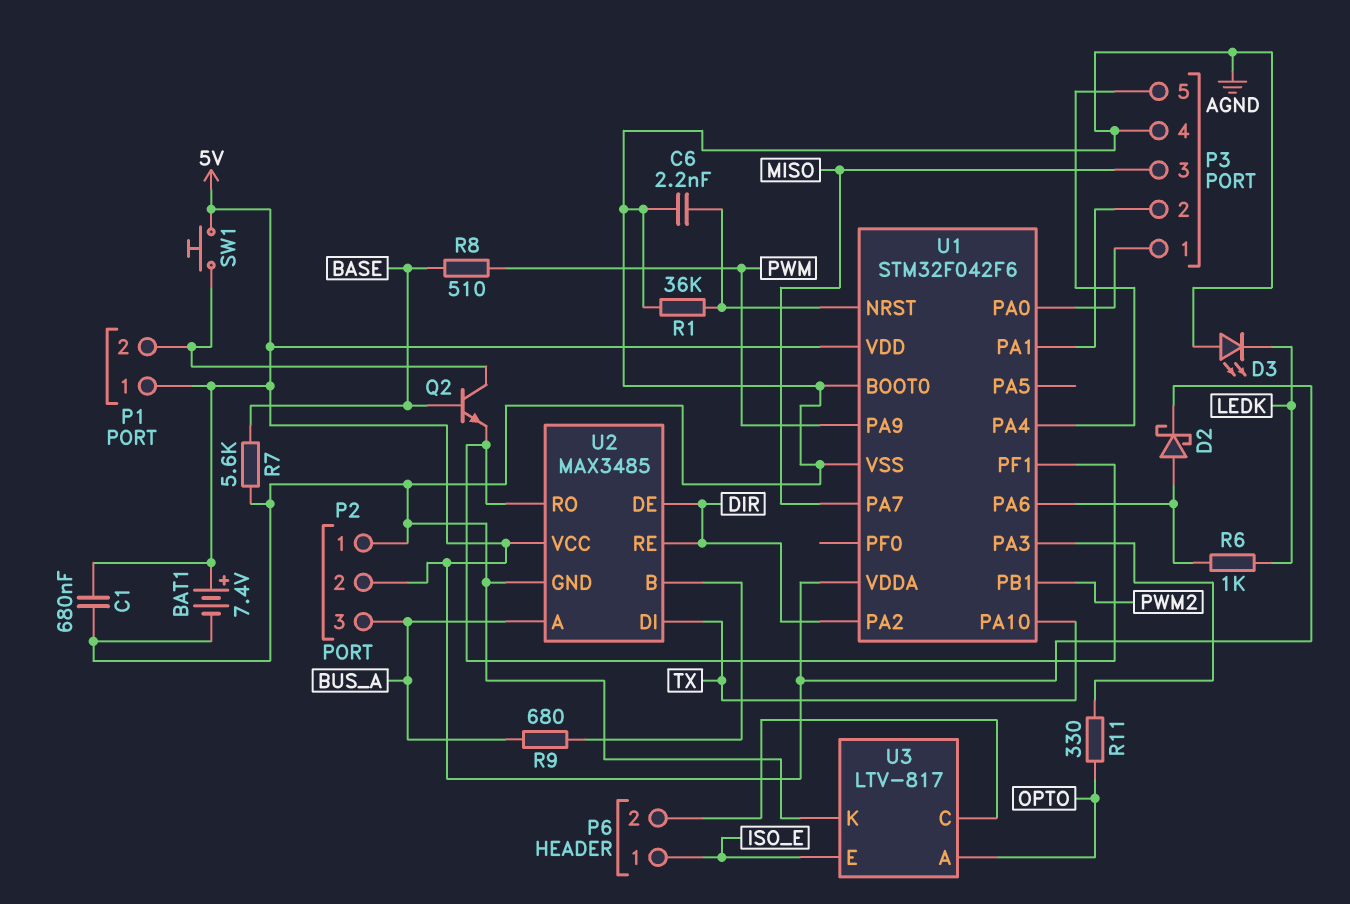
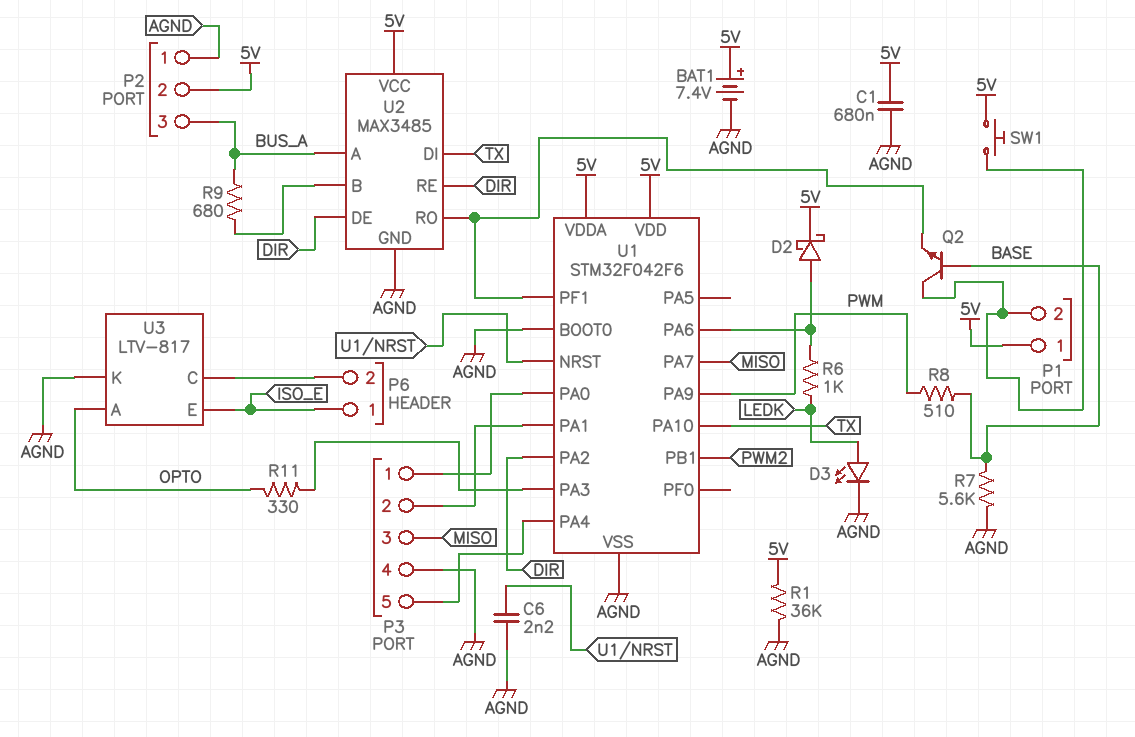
D3: LED (A AGND, K LEDK) -> LED (A LEDK, K AGND)
R1: 36k (AGND, U1/NRST) -> 36k (5V, AGND)

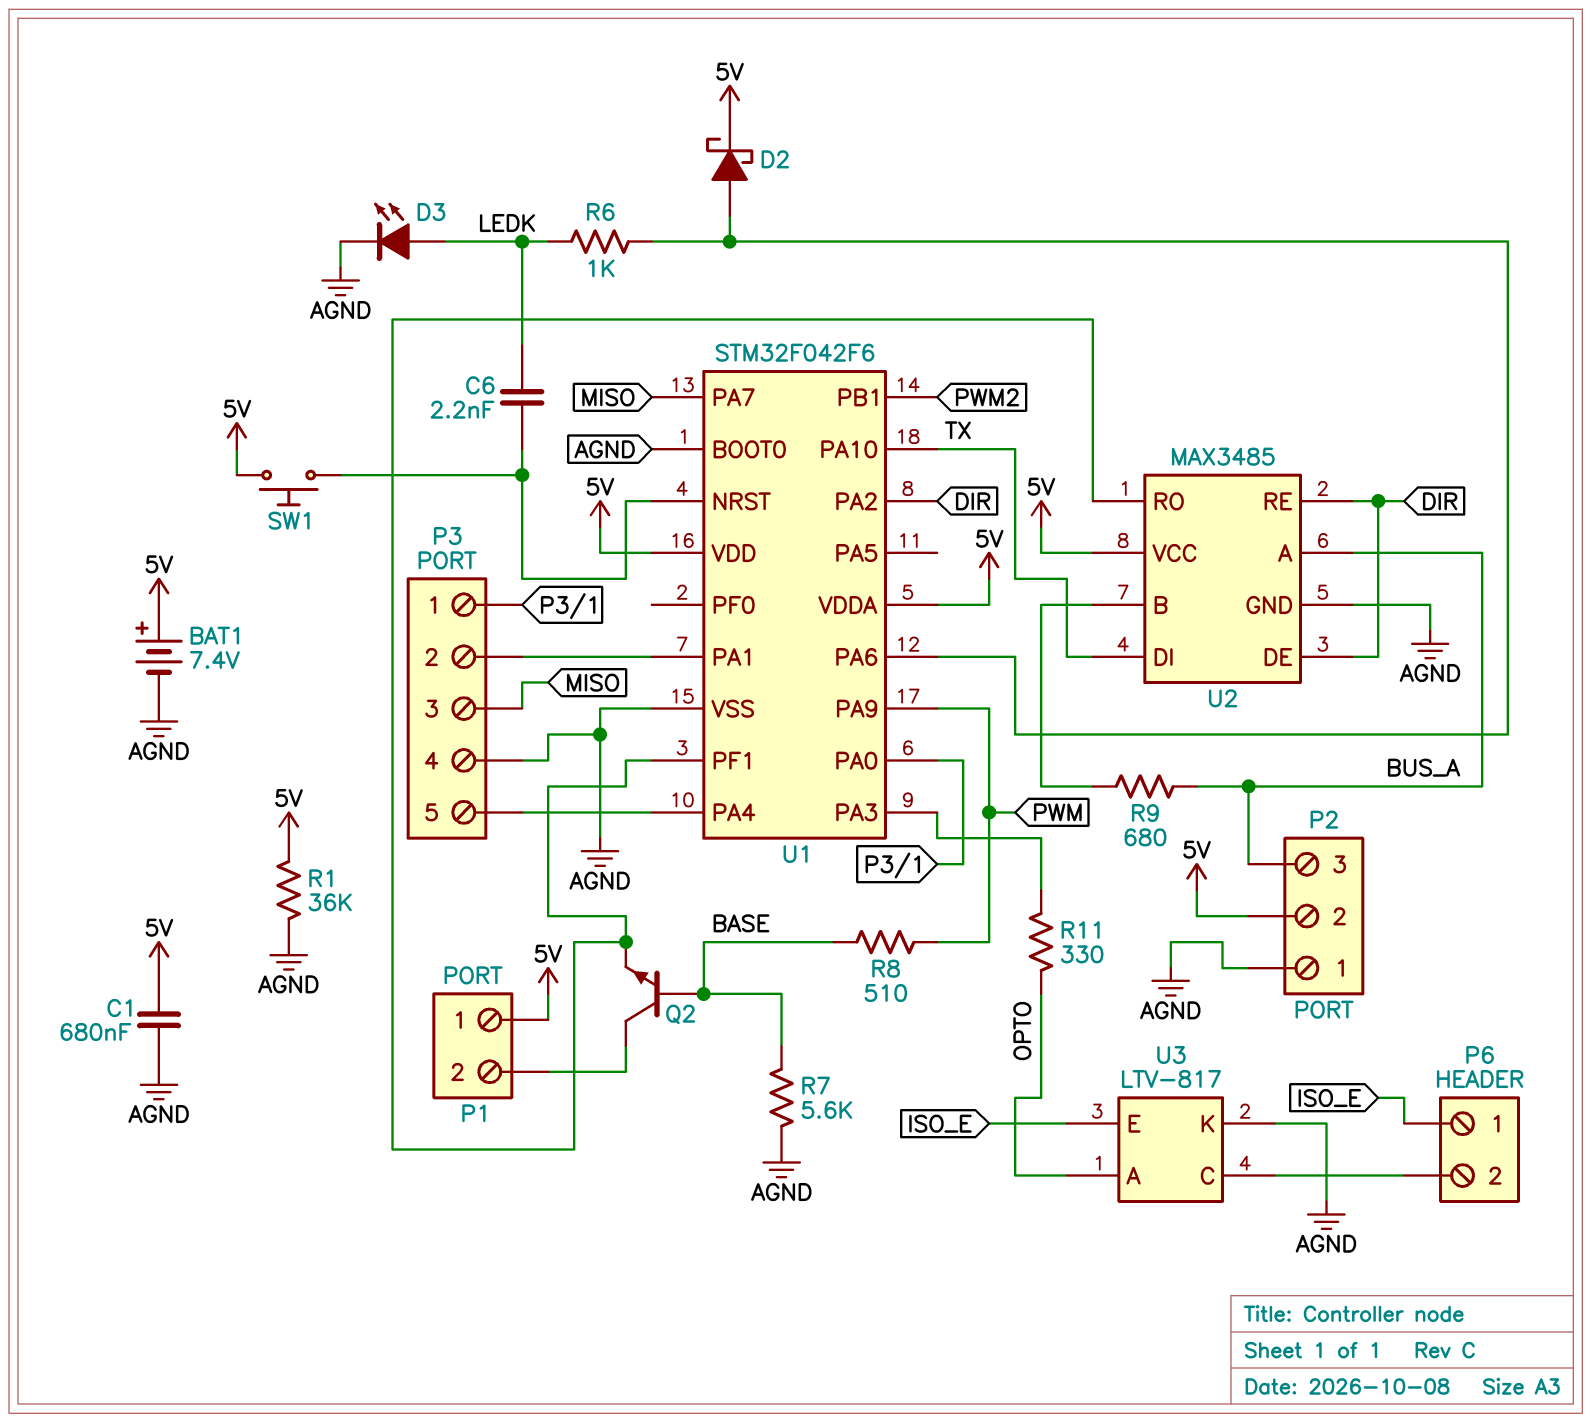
C6: 2.2nF (AGND, U1/NRST) -> 2.2nF (LEDK, U1/NRST)
SW1: button (5V, P1/2) -> button (5V, U1/NRST)

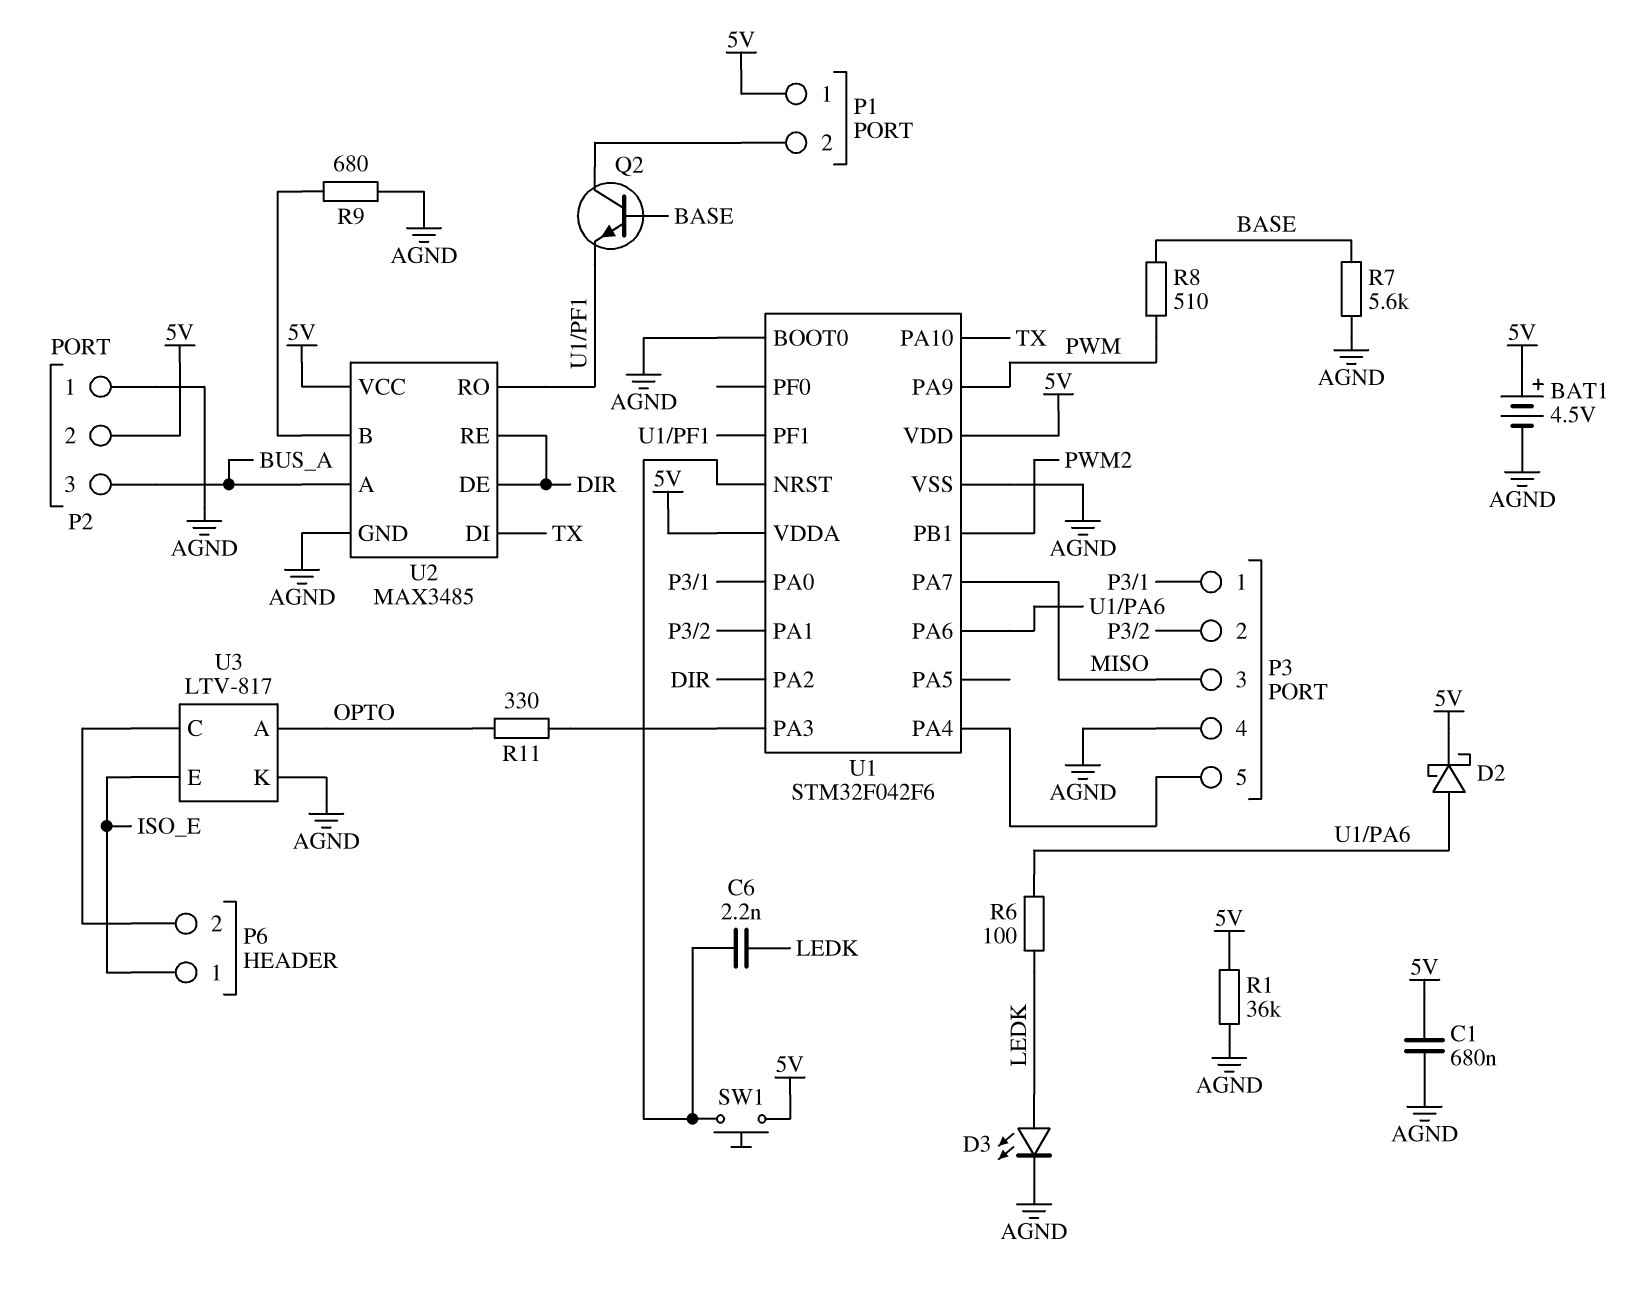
BAT1: 7.4V (plus 5V, minus AGND) -> 4.5V (plus 5V, minus AGND)
R6: 1k (LEDK, U1/PA6) -> 100 (LEDK, U1/PA6)
R9: 680 (BUS_A, U2/B) -> 680 (AGND, U2/B)

